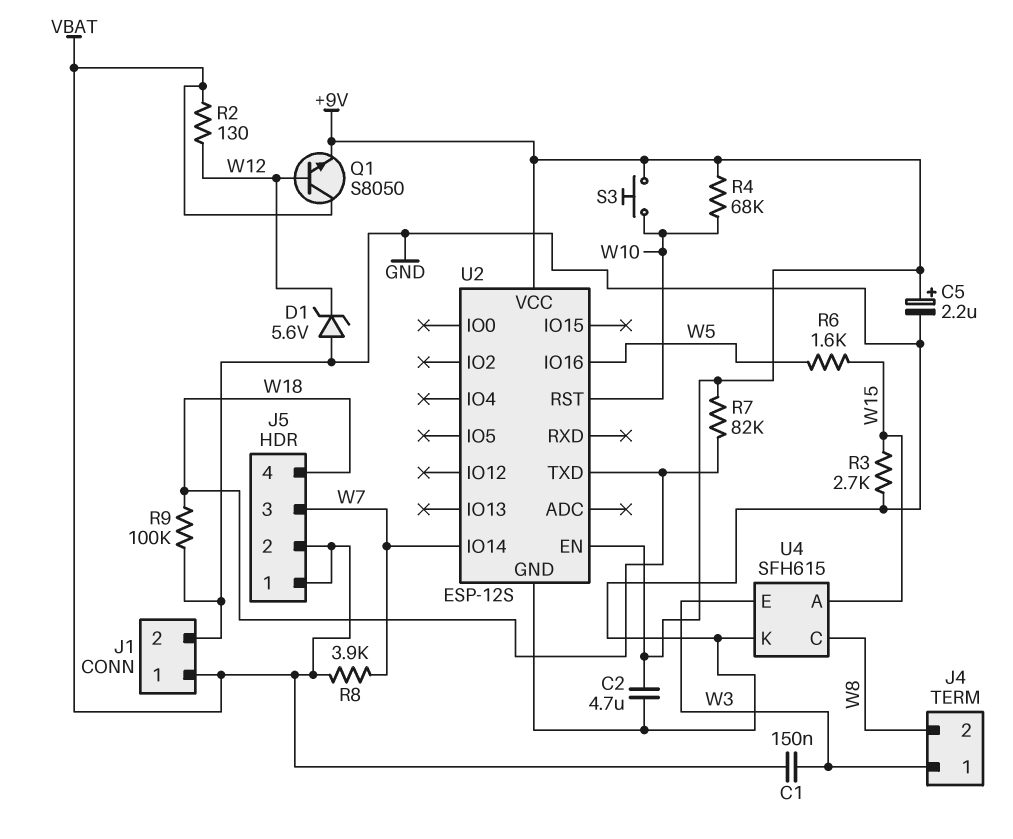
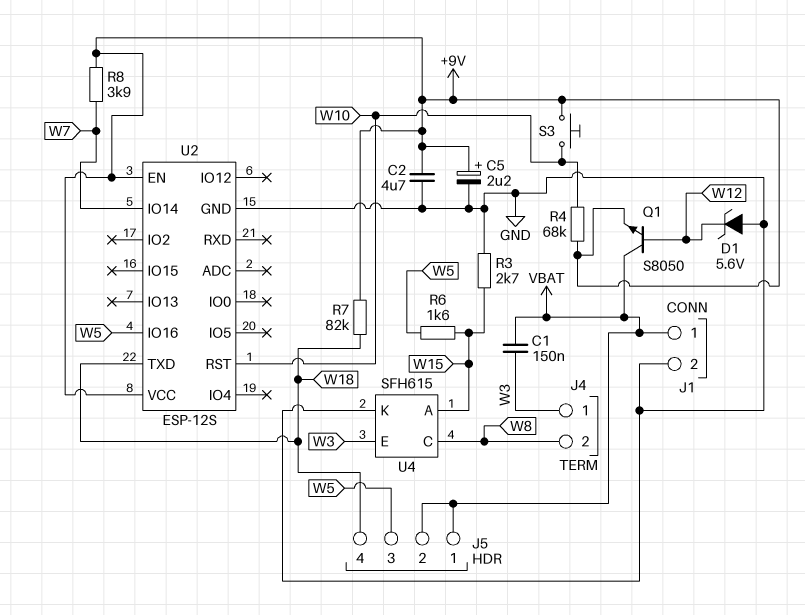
J5 pin 3: W7 -> W5
R2: 130 (VBAT, W12) -> none
R8: 3.9k (VBAT, W7) -> 3.9k (+9V, W7)
R9: 100k (GND, W18) -> none

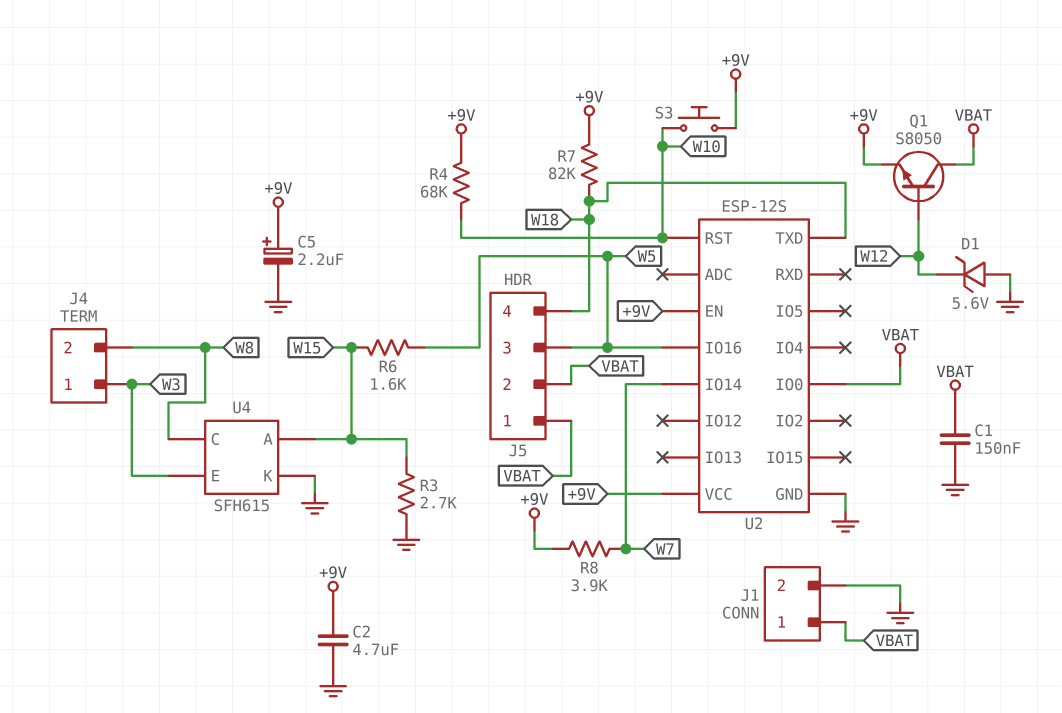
C1: 150nF (VBAT, W3) -> 150nF (GND, VBAT)
U2 pin IO0: none -> VBAT

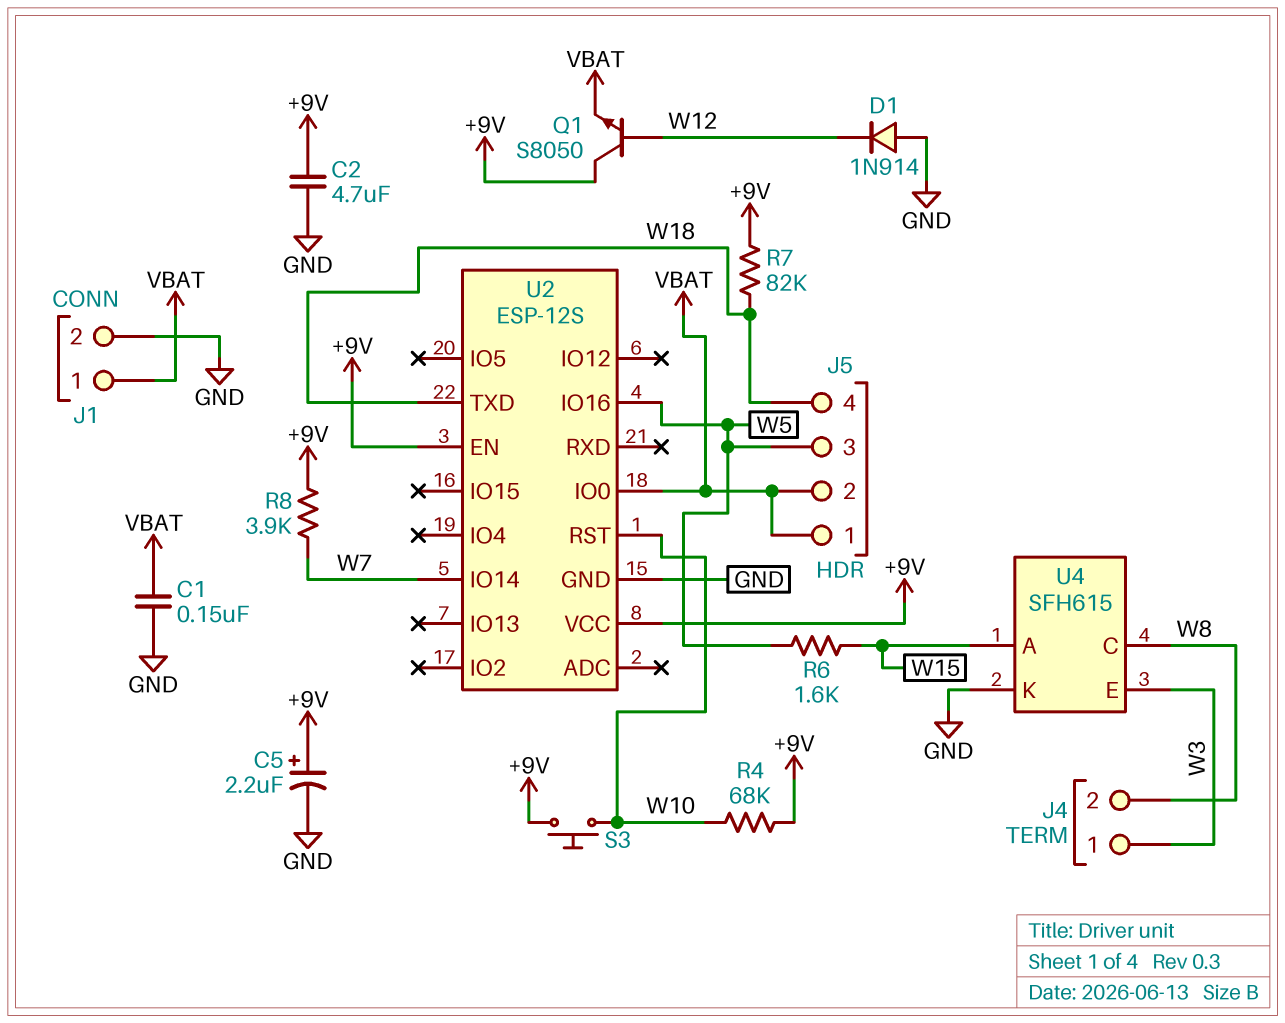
D1: zener 5.6V (A GND, K W12) -> diode 1N914 (A GND, K W12)
Q1: NPN S8050 (B W12, C VBAT, E +9V) -> NPN S8050 (B W12, C +9V, E VBAT)
R3: 2.7k (GND, W15) -> none

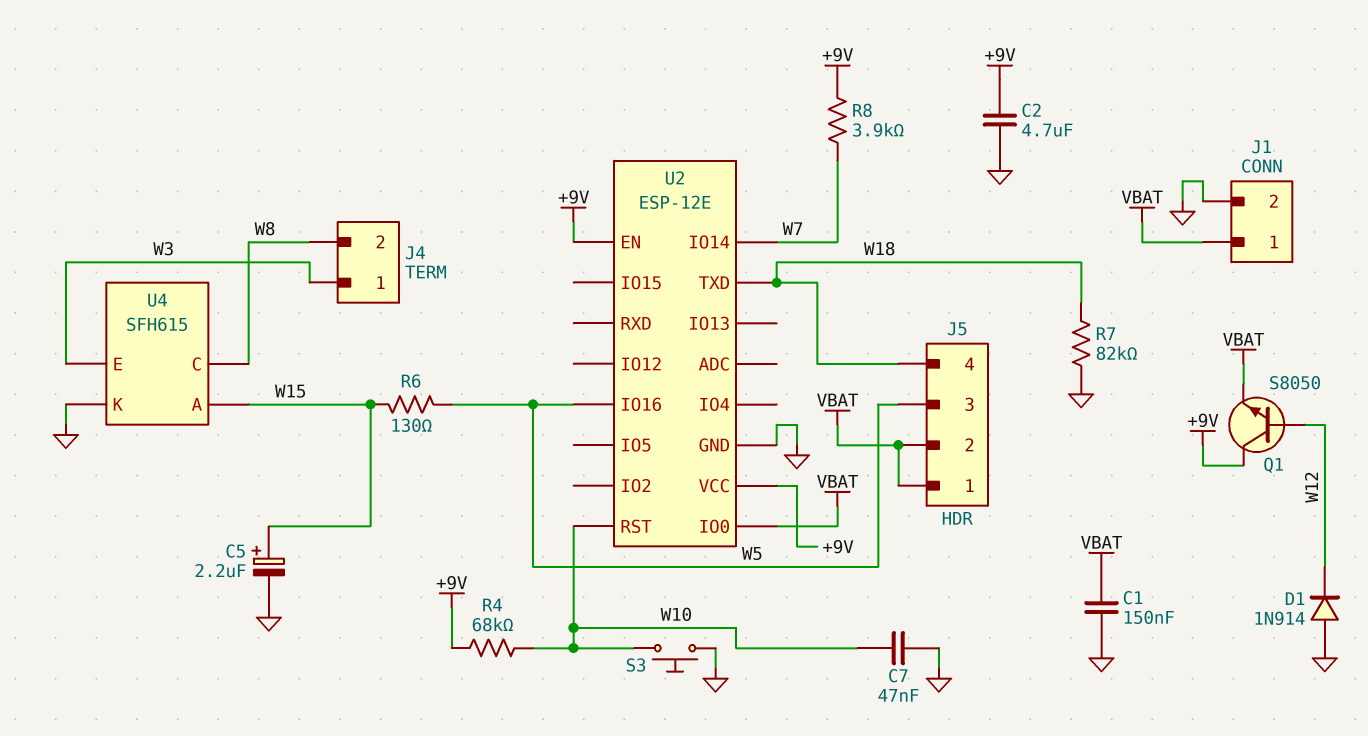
C5: 2.2uF (plus +9V, minus GND) -> 2.2uF (plus W15, minus GND)
C7: none -> 47nF (GND, W10)
R6: 1.6k (W5, W15) -> 130 (W5, W15)
R7: 82k (+9V, W18) -> 82k (GND, W18)
S3: button (+9V, W10) -> button (GND, W10)
U2: ESP-12S -> ESP-12E

